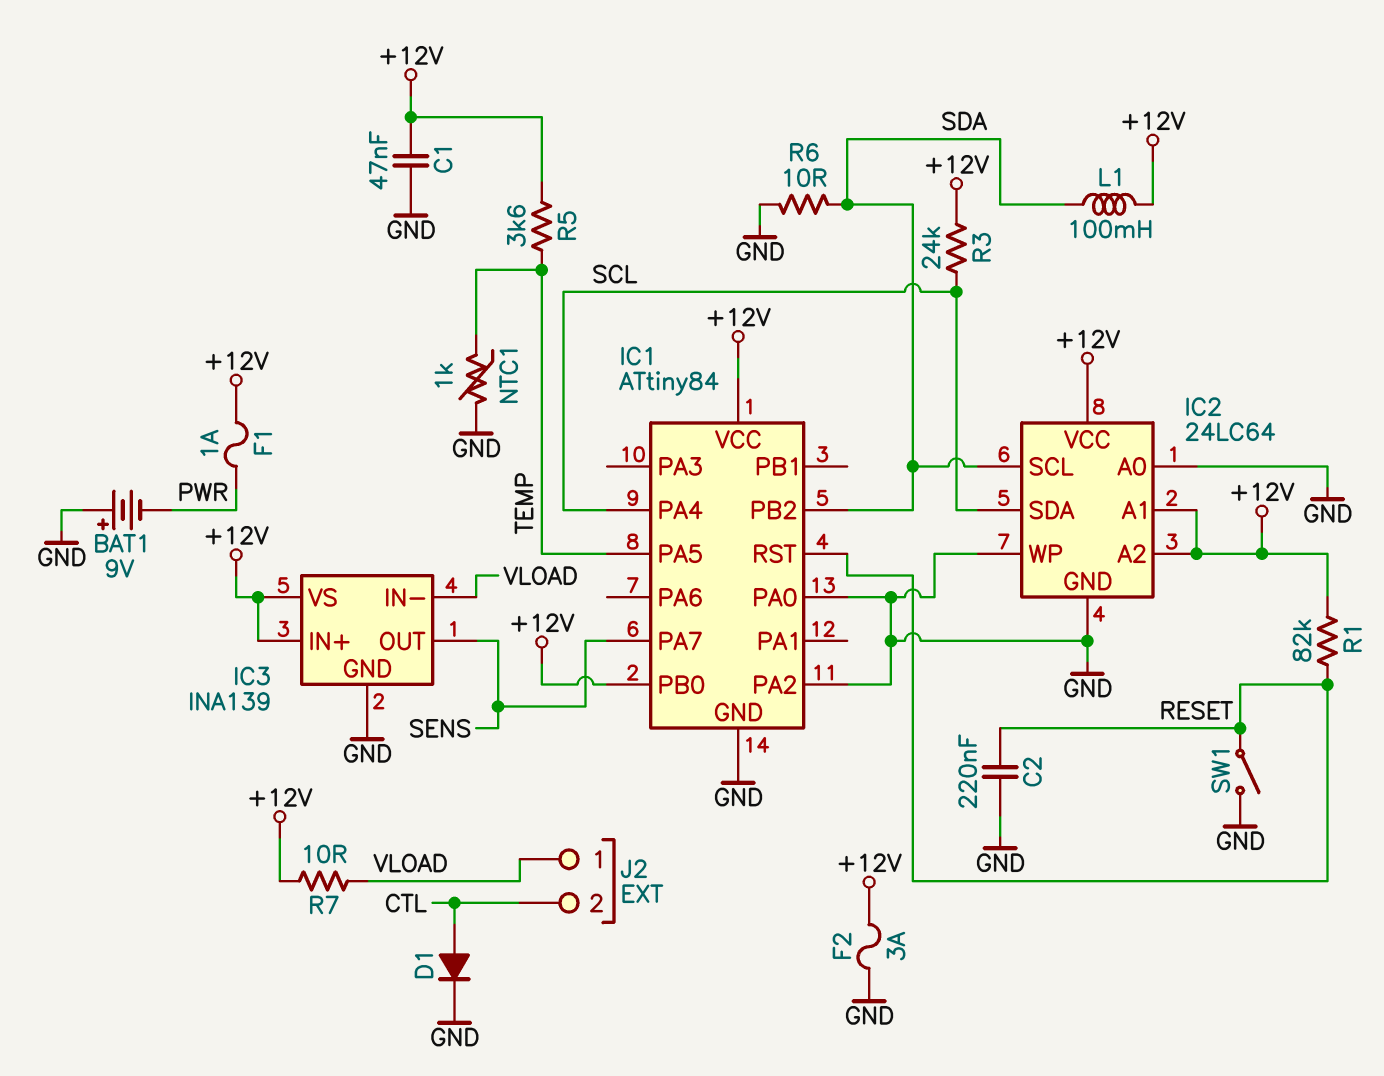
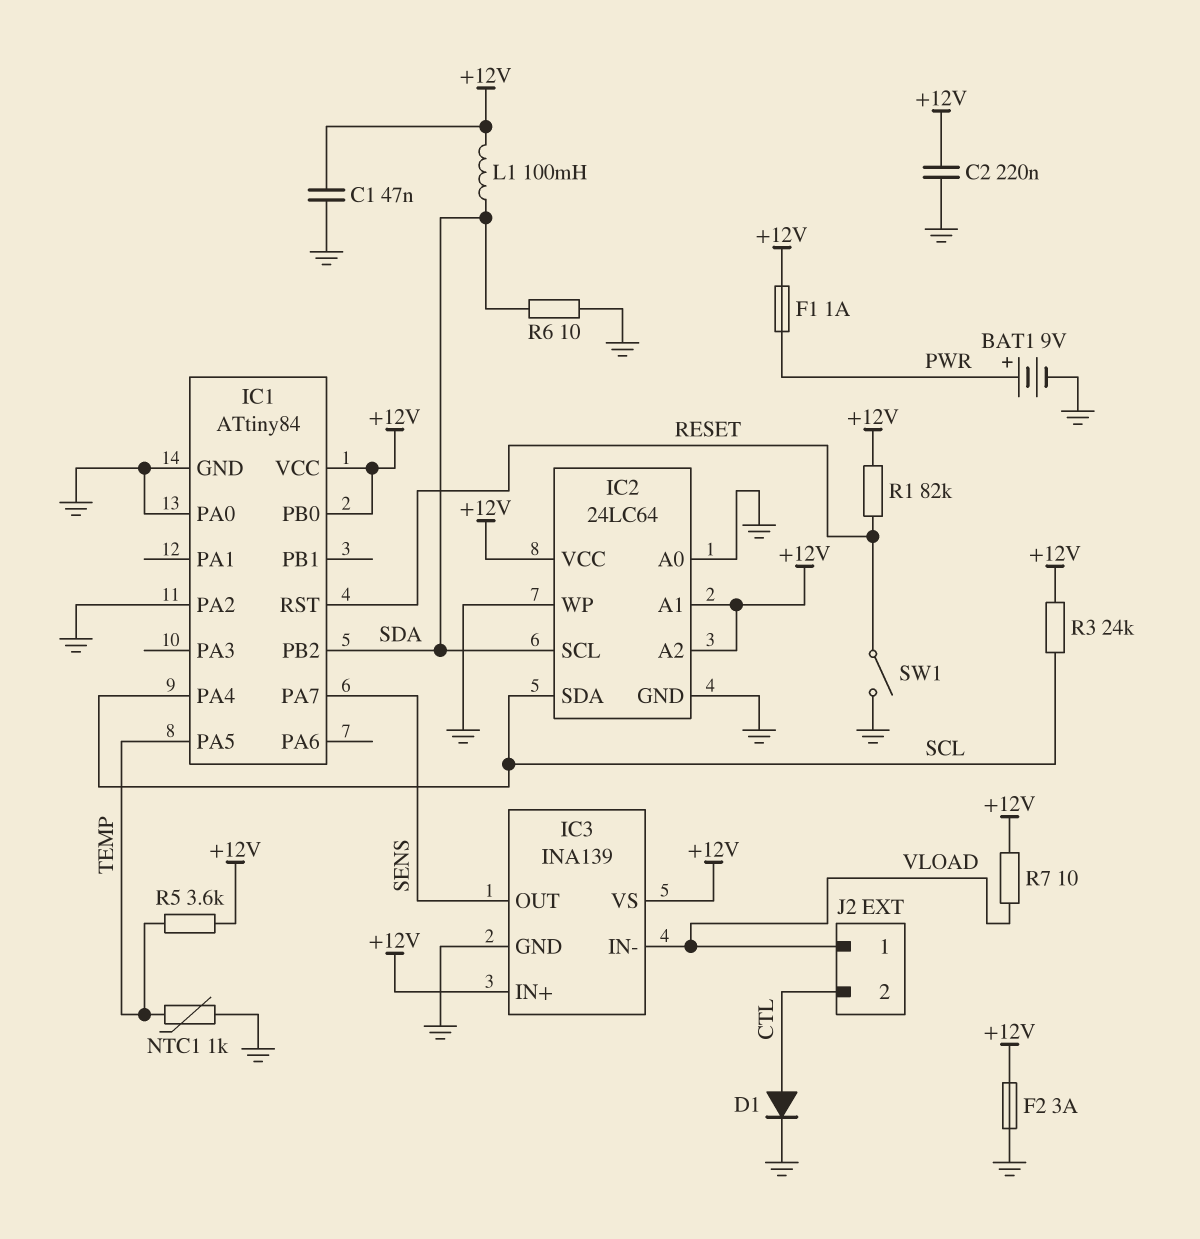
BAT1: 9V (plus GND, minus PWR) -> 9V (plus PWR, minus GND)
C2: 220nF (GND, RESET) -> 220nF (+12V, GND)

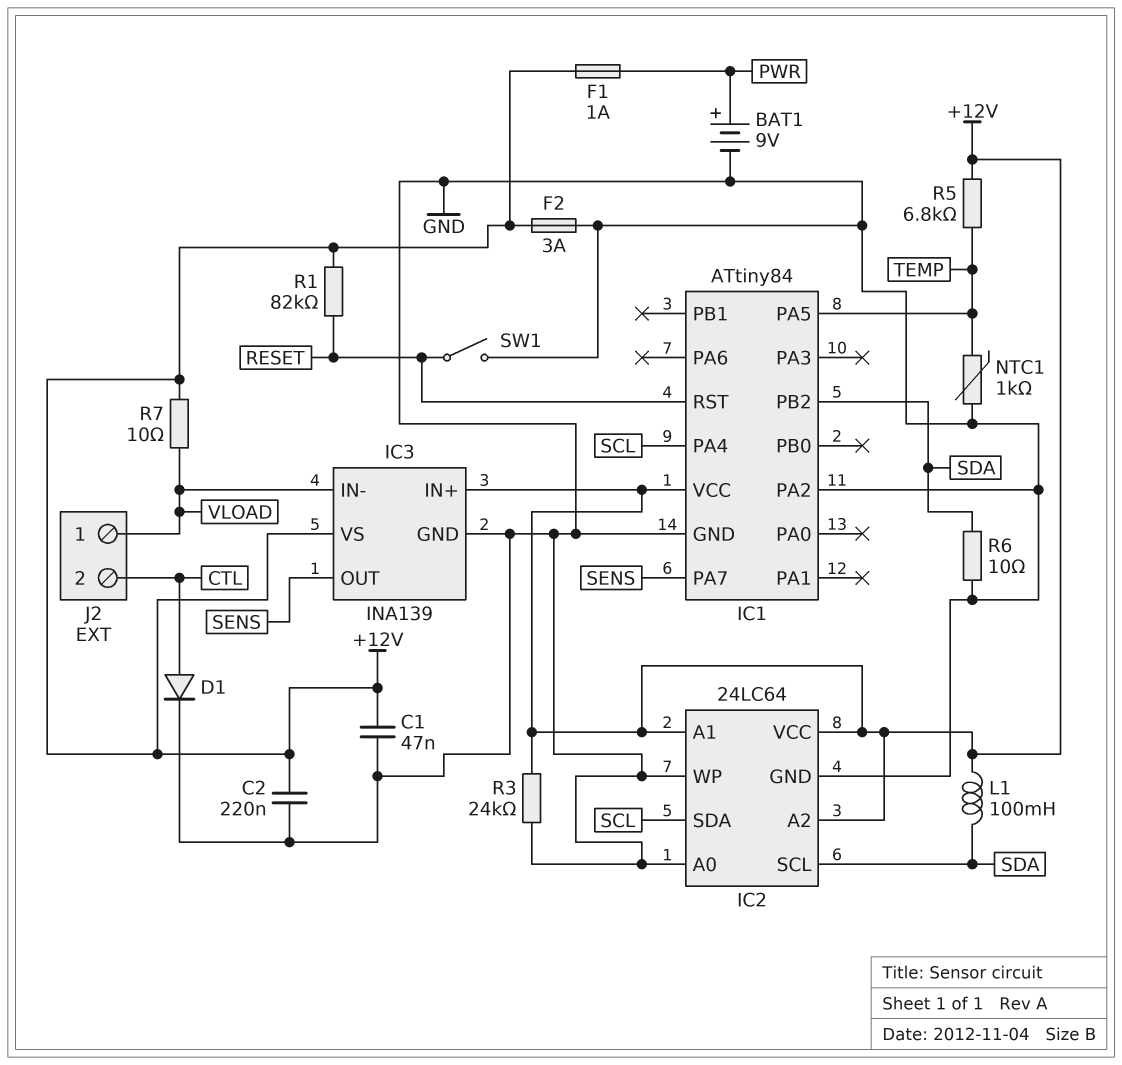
IC1 pin PA0: GND -> none
IC1 pin PB0: +12V -> none
R3: 24k (+12V, SCL) -> 24k (+12V, GND)
R5: 3.6k (+12V, TEMP) -> 6.8k (+12V, TEMP)

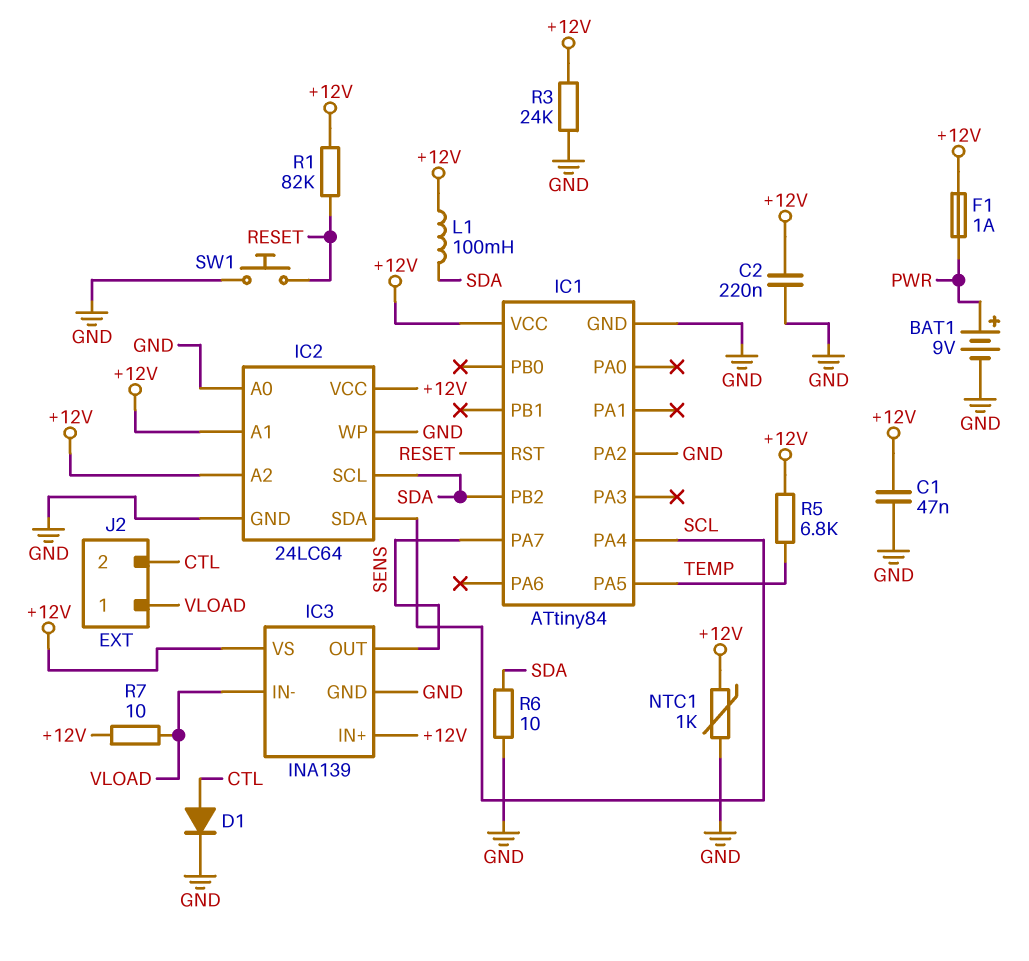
F2: 3A (+12V, GND) -> none
NTC1: 1k (GND, TEMP) -> 1k (+12V, GND)
SW1: switch (GND, RESET) -> button (GND, RESET)

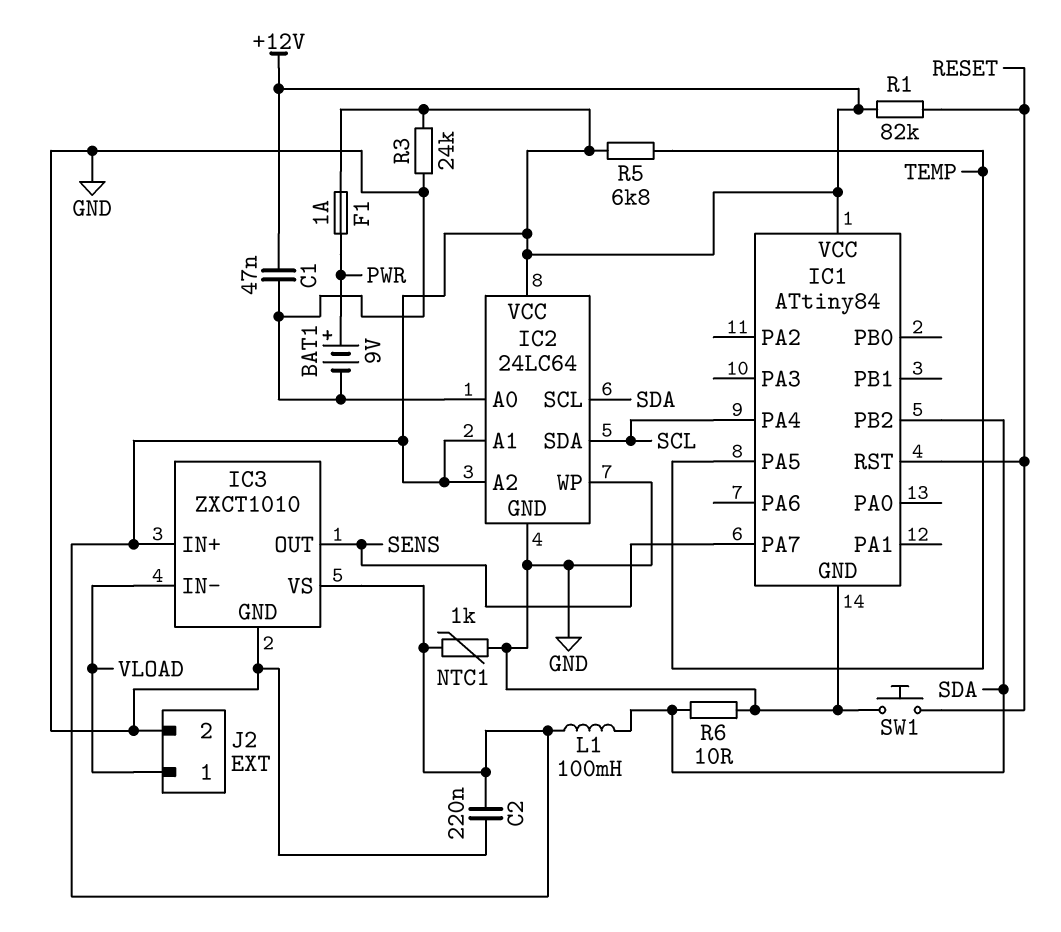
D1: diode (A CTL, K GND) -> none
IC1 pin PA2: GND -> none
IC3: INA139 -> ZXCT1010
J2 pin 2: CTL -> GND
R7: 10 (+12V, VLOAD) -> none

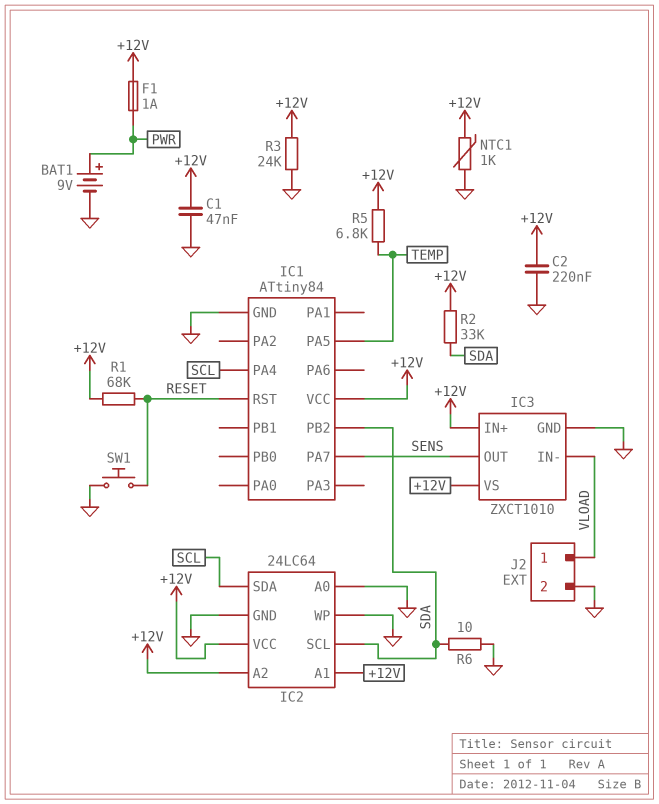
L1: 100mH (+12V, SDA) -> none
R1: 82k (+12V, RESET) -> 68k (+12V, RESET)
R2: none -> 33k (+12V, SDA)

